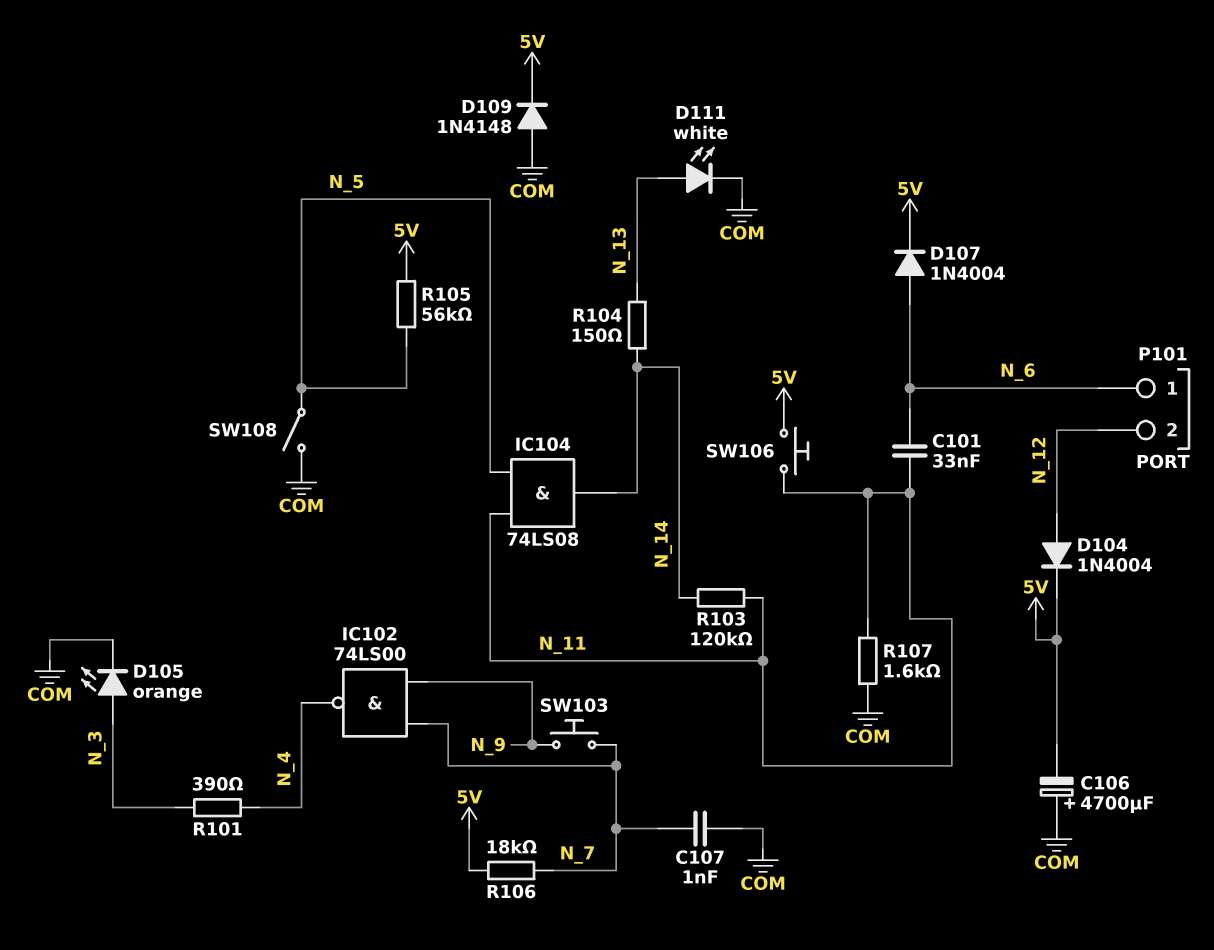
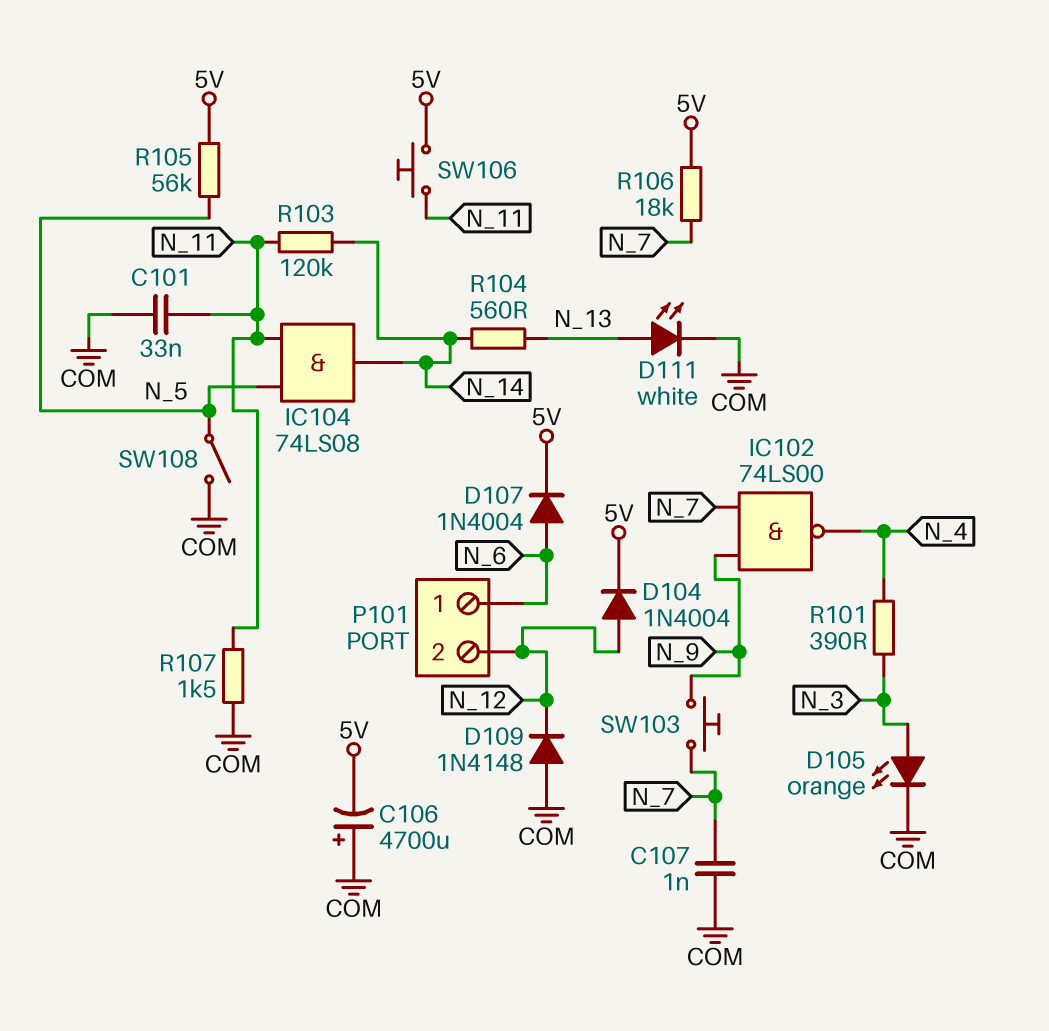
C101: 33nF (N_6, N_11) -> 33nF (COM, N_11)
D109: diode 1N4148 (A COM, K 5V) -> diode 1N4148 (A COM, K N_12)
R104: 150 (N_13, N_14) -> 560 (N_13, N_14)
R107: 1.6k (COM, N_11) -> 1.5k (COM, N_11)

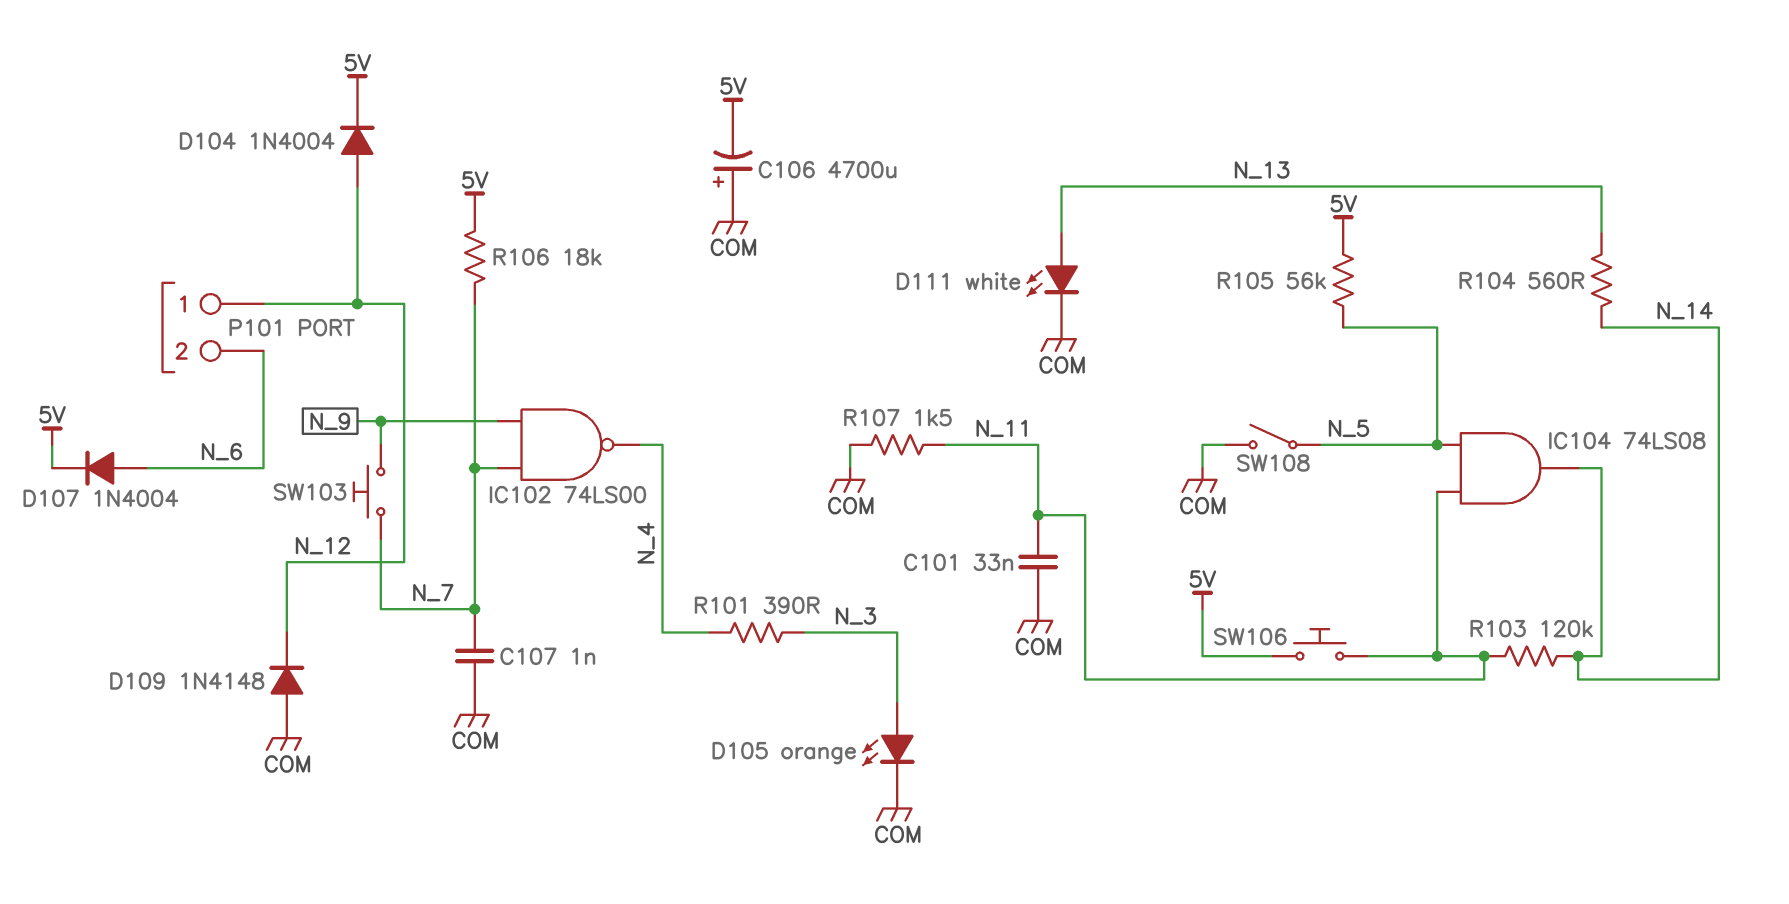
P101 pin 1: N_6 -> N_12
P101 pin 2: N_12 -> N_6

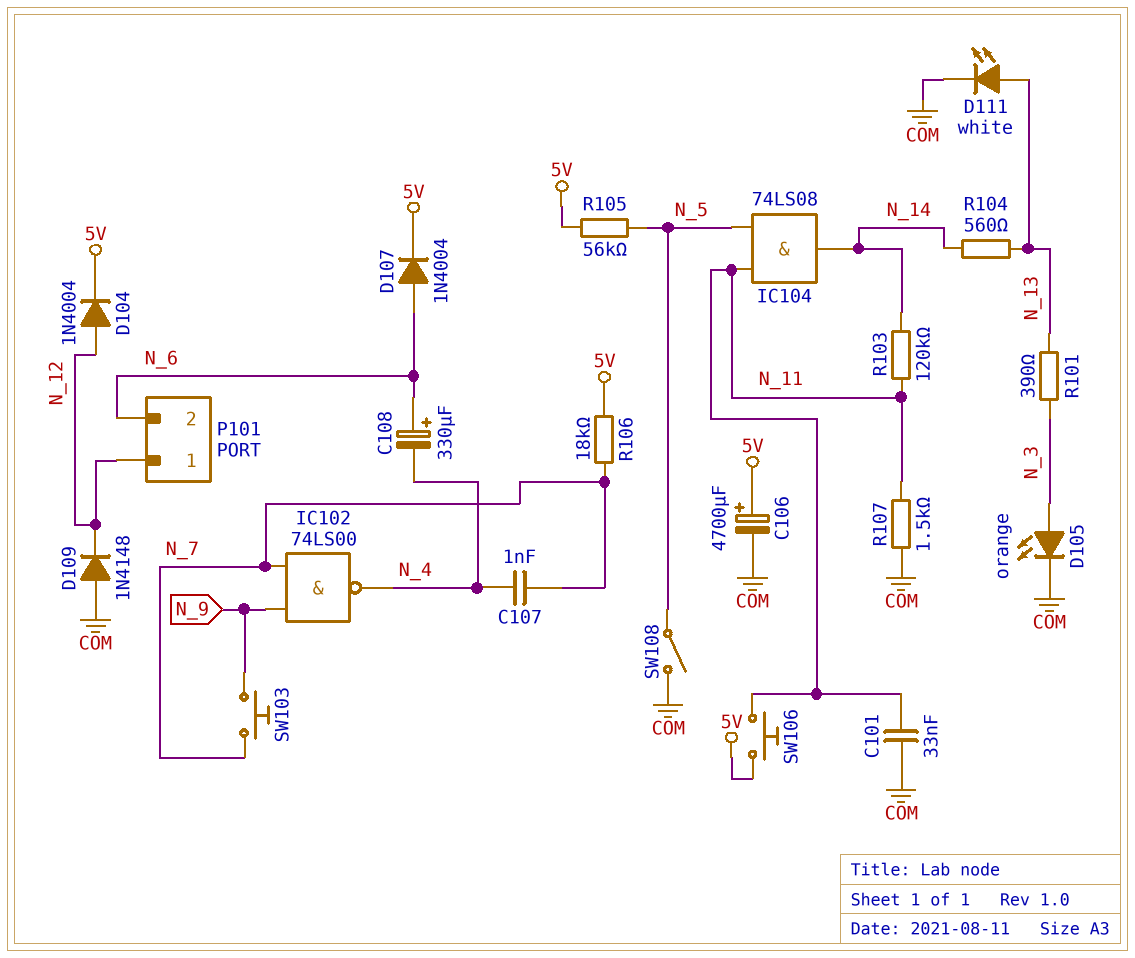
C106: 4700uF (plus COM, minus 5V) -> 4700uF (plus 5V, minus COM)
C107: 1nF (COM, N_7) -> 1nF (N_4, N_7)
C108: none -> 330uF (plus N_6, minus N_4)
R101: 390 (N_3, N_4) -> 390 (N_3, N_13)

